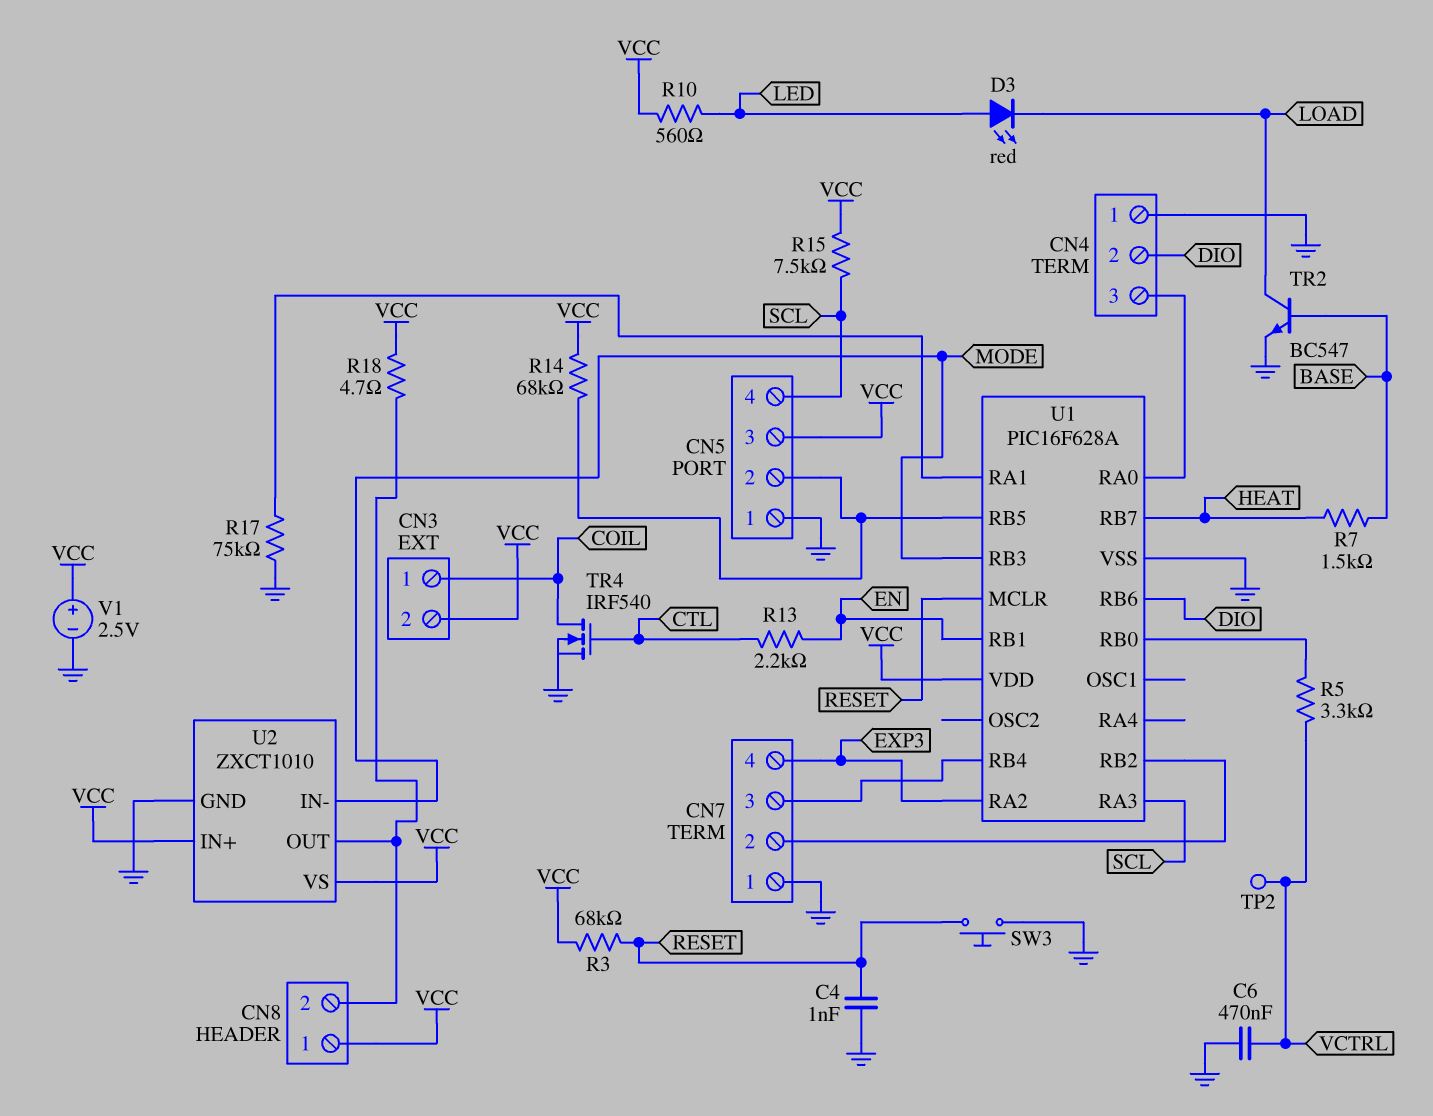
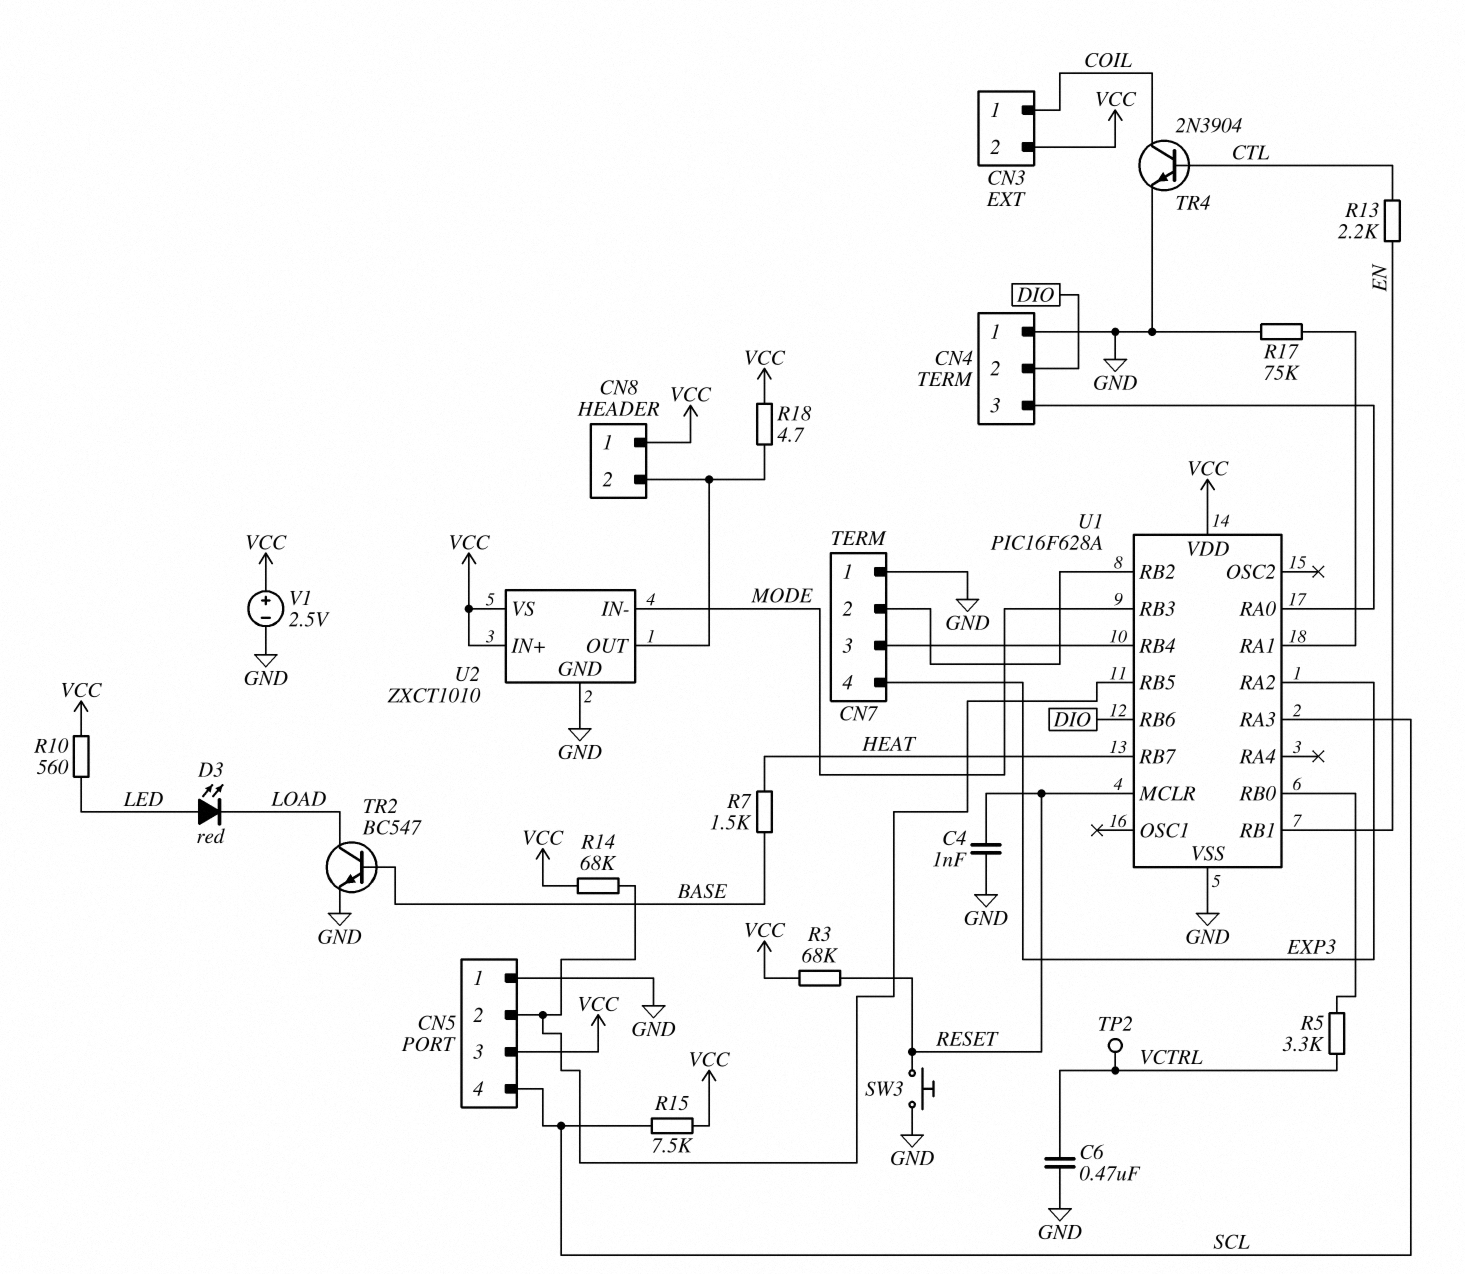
TR4: NMOS IRF540 (G CTL, D COIL, S GND) -> NPN 2N3904 (B CTL, C COIL, E GND)

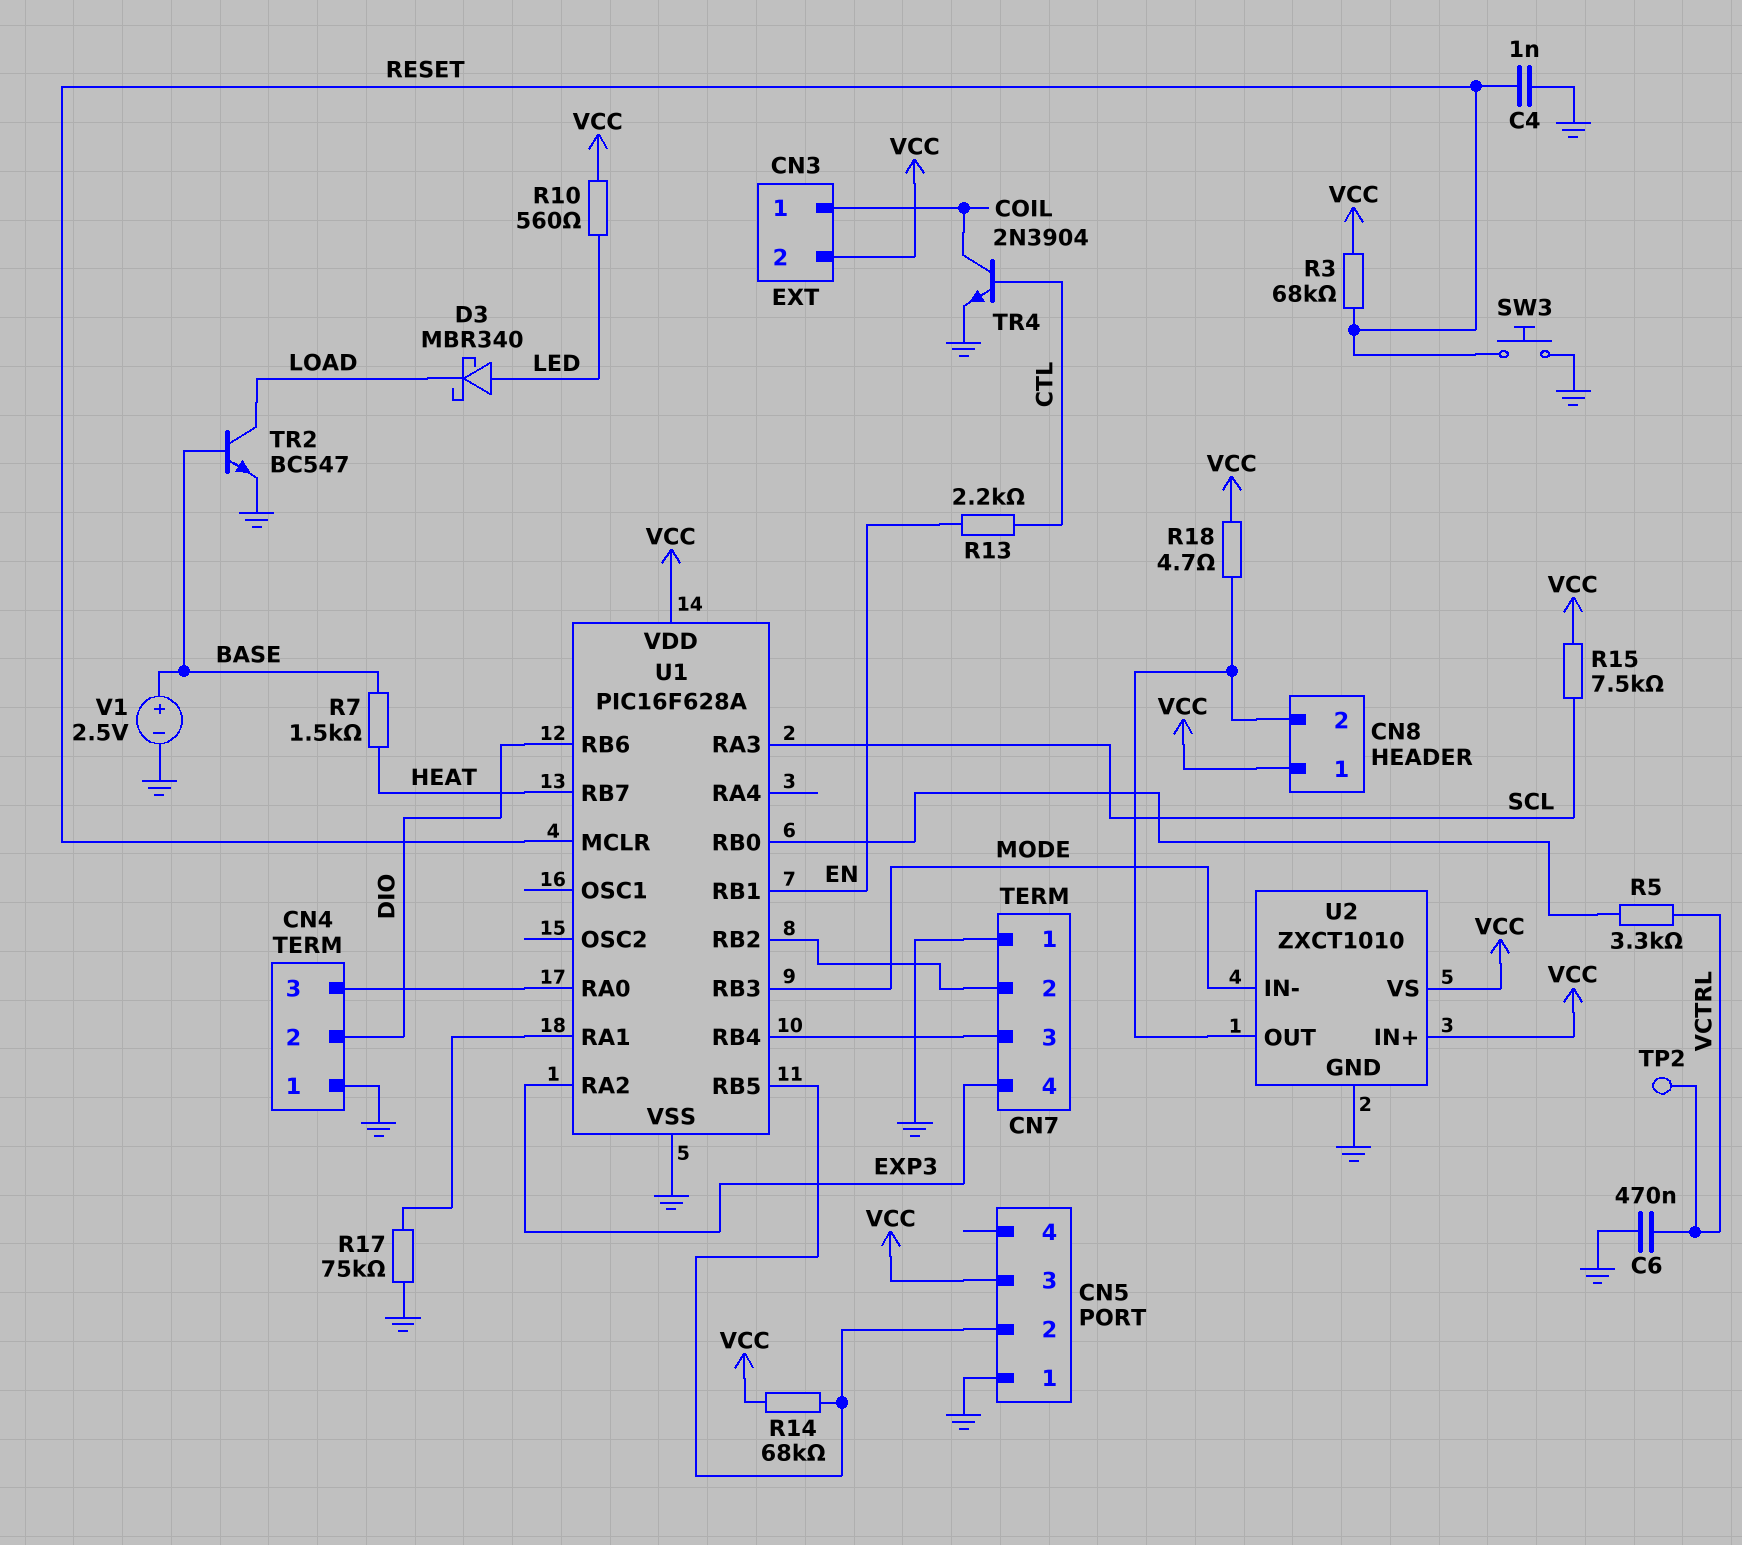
CN5 pin 4: SCL -> none
D3: LED red (A LED, K LOAD) -> schottky MBR340 (A LED, K LOAD)
V1: 2.5V (plus VCC, minus GND) -> 2.5V (plus BASE, minus GND)

